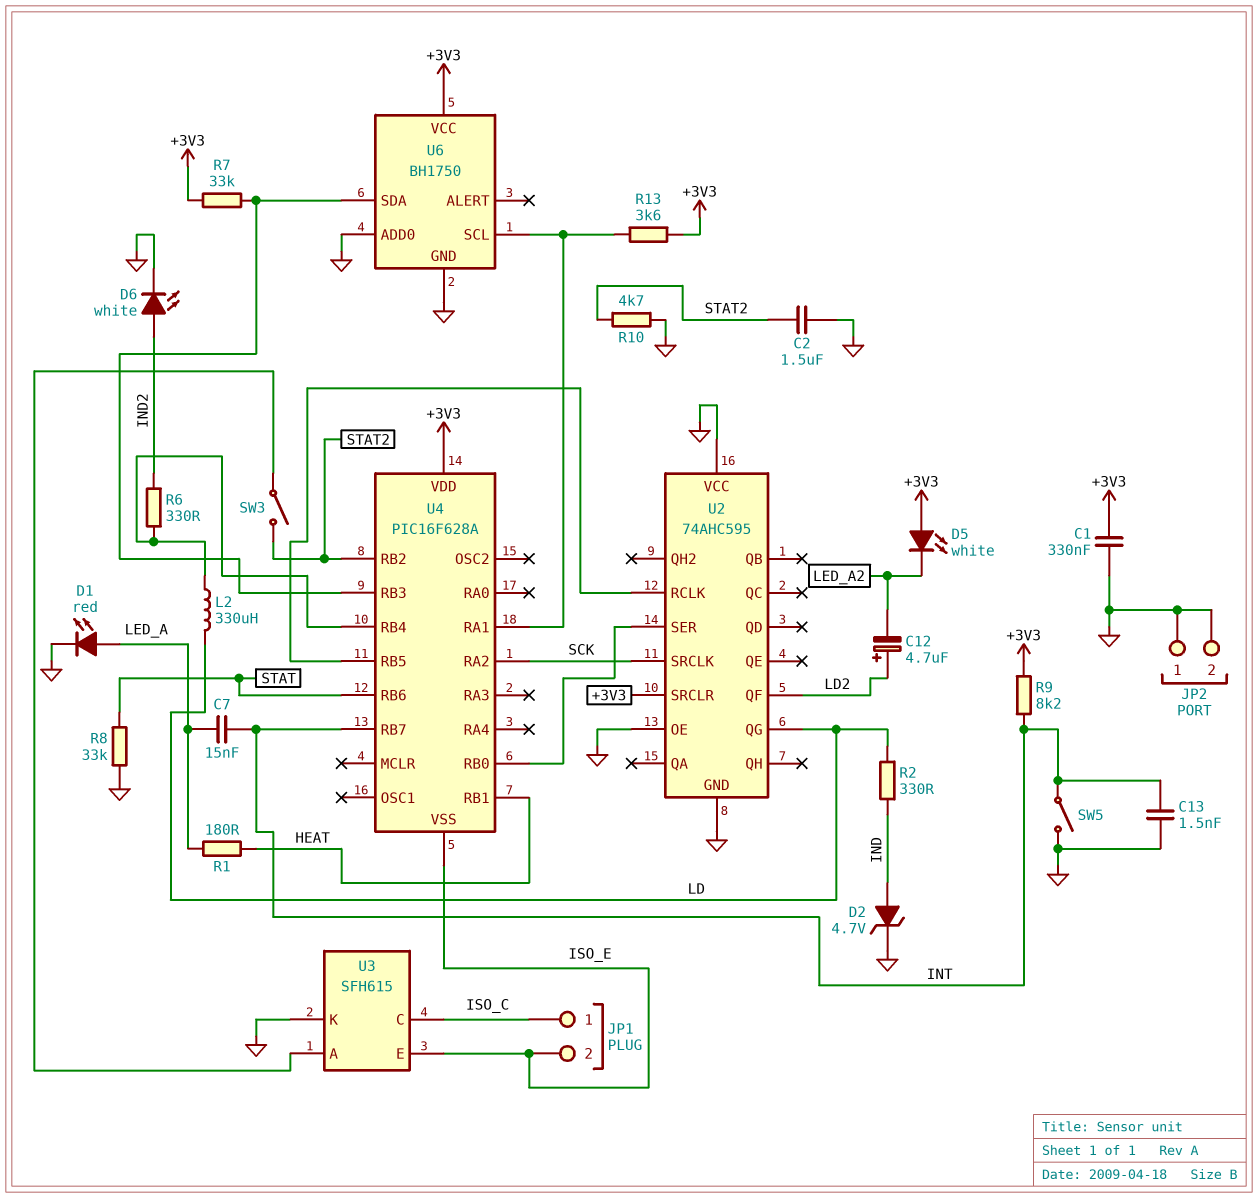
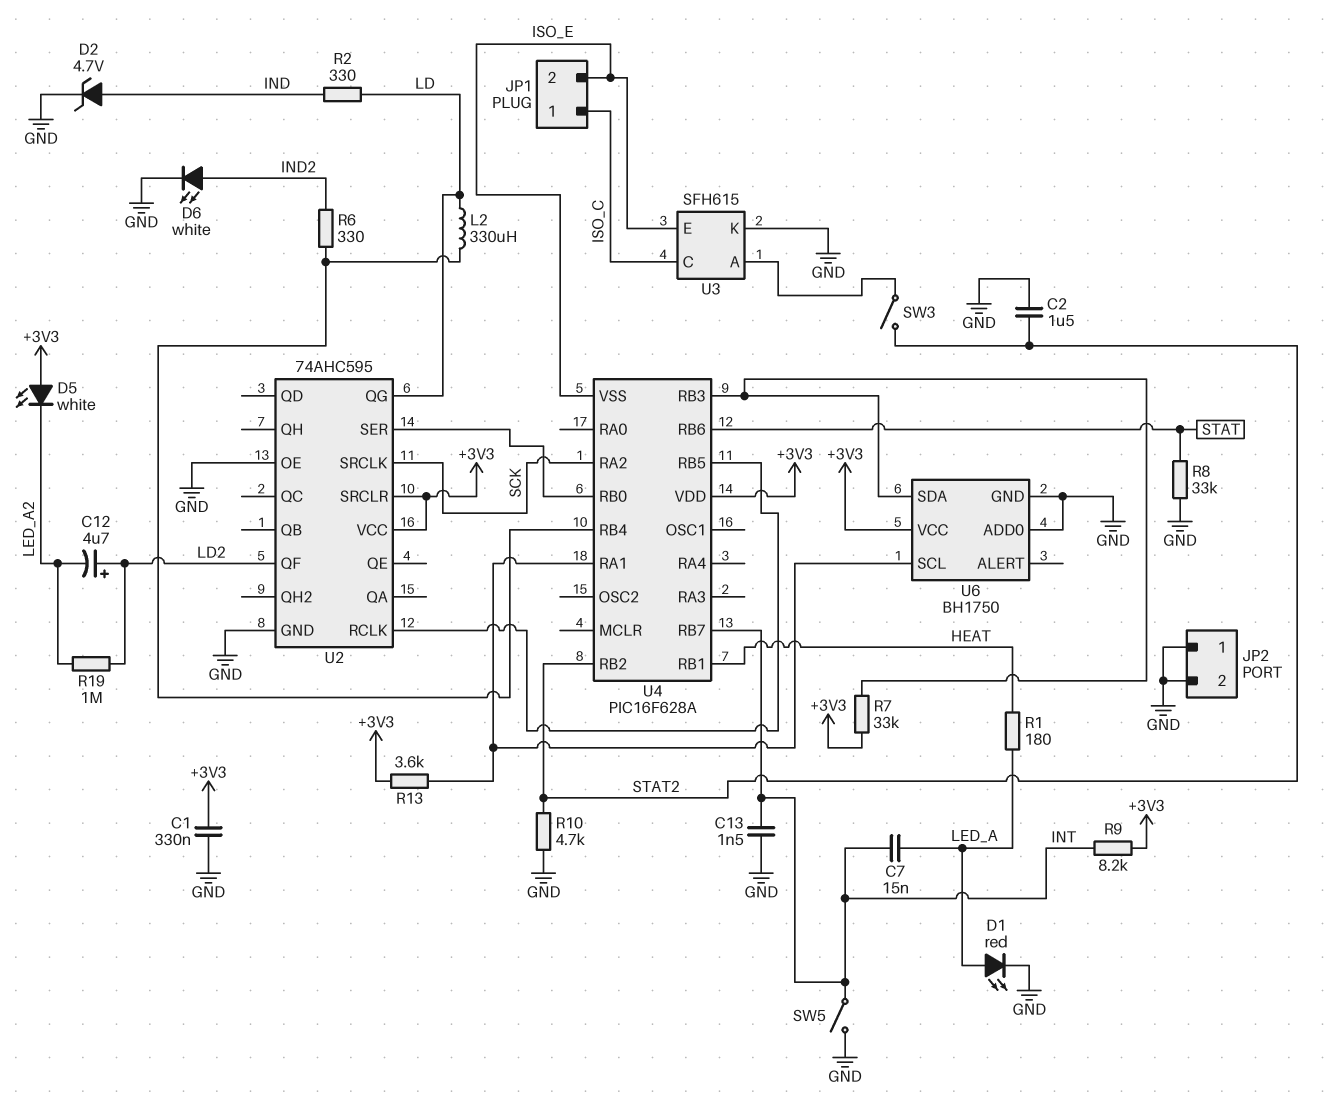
R19: none -> 1M (LD2, LED_A2)
U2 pin VCC: GND -> +3V3

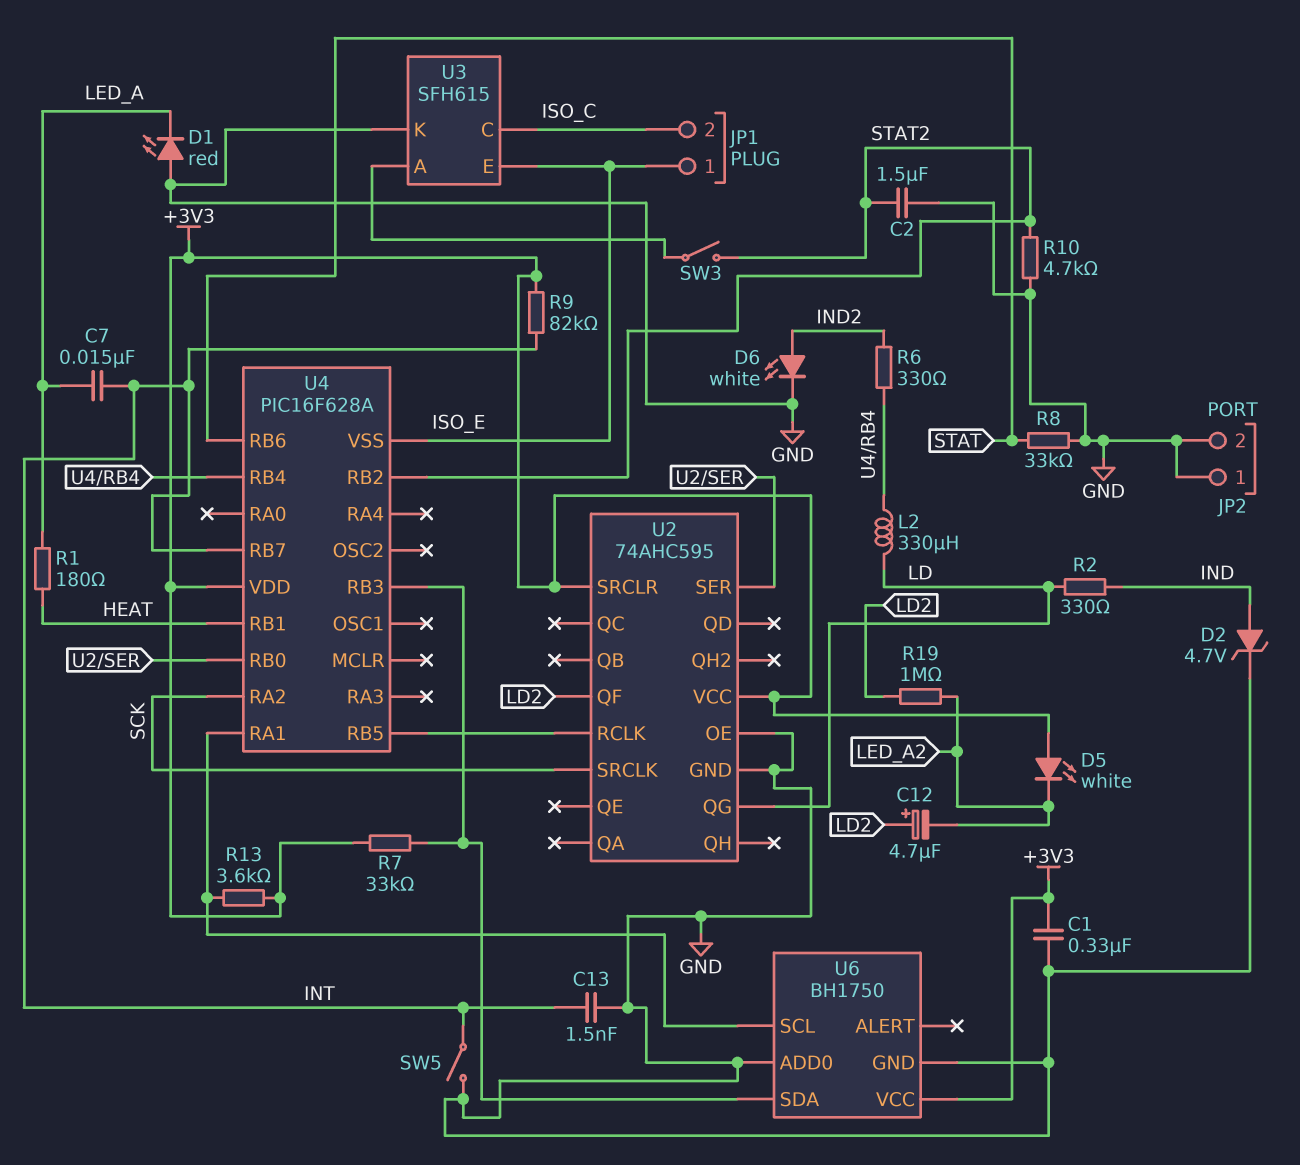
D1: LED red (A LED_A, K GND) -> LED red (A GND, K LED_A)
JP1 pin 1: ISO_C -> ISO_E
JP1 pin 2: ISO_E -> ISO_C
R9: 8.2k (+3V3, INT) -> 82k (+3V3, INT)

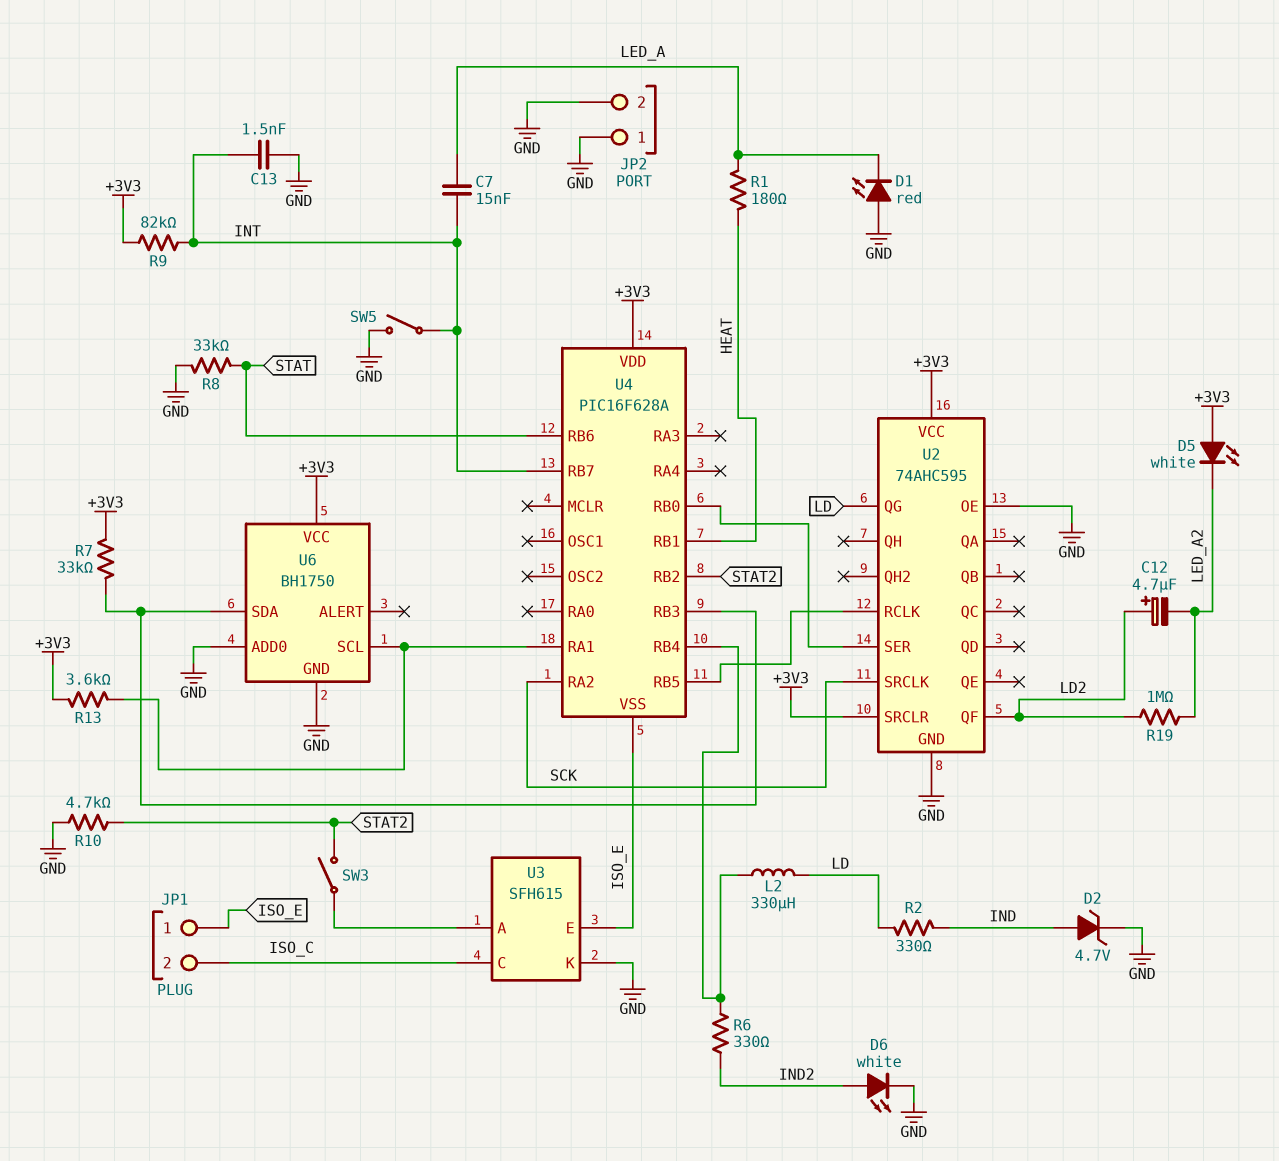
C1: 330nF (+3V3, GND) -> none
C2: 1.5uF (GND, STAT2) -> none

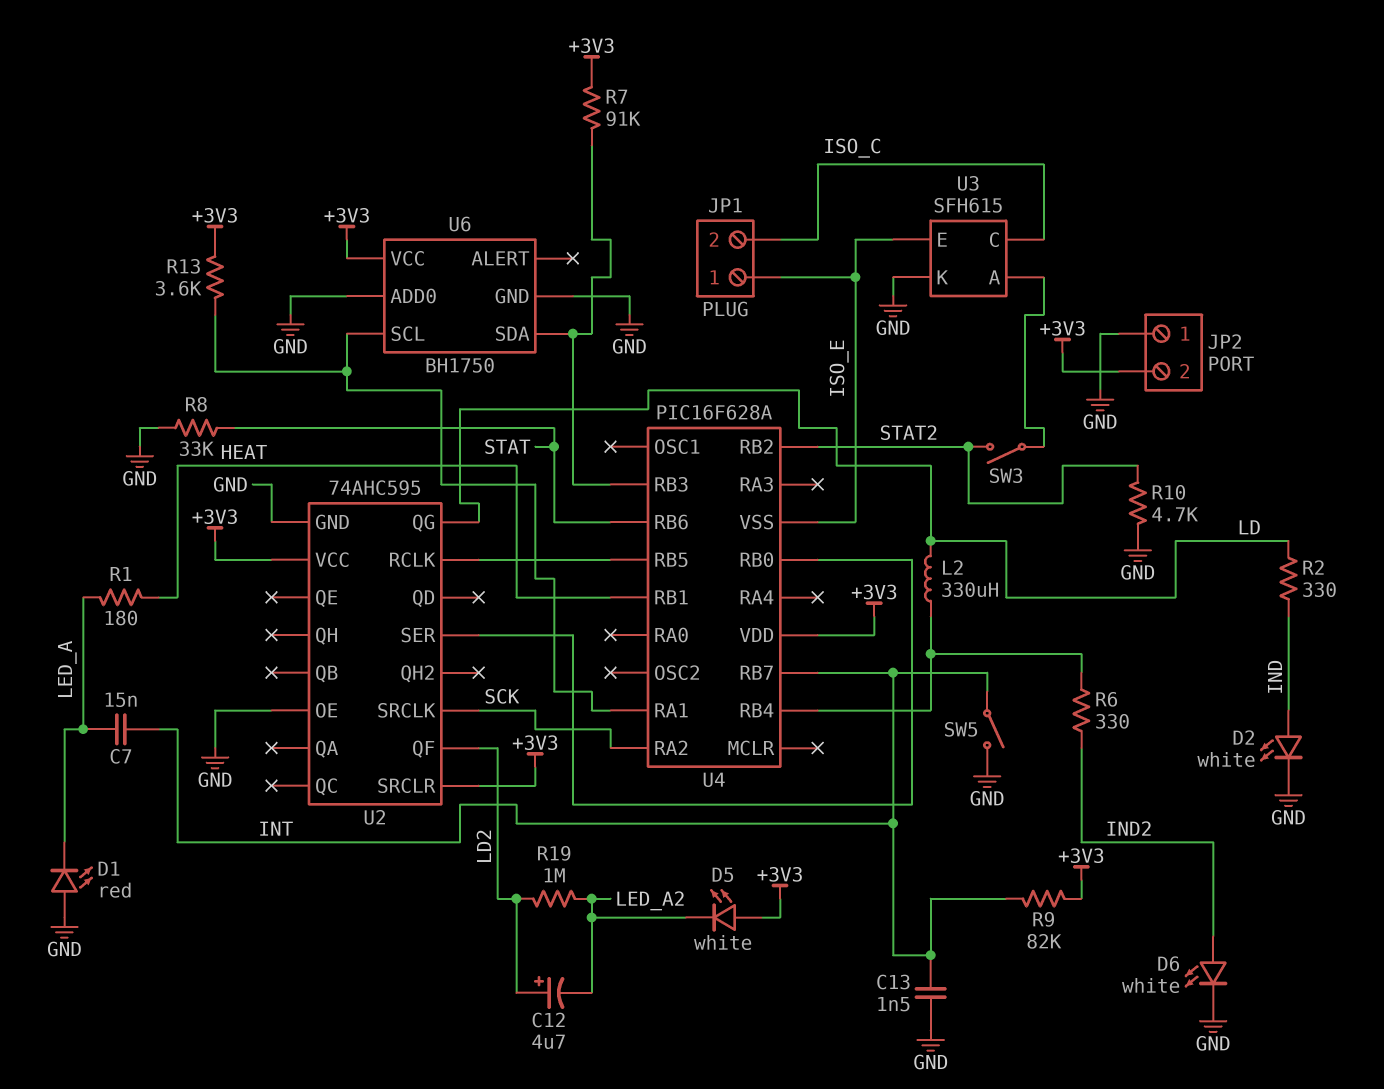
D2: zener 4.7V (A IND, K GND) -> LED white (A IND, K GND)
JP2 pin 2: GND -> +3V3
R7: 33k (+3V3, U4/RB3) -> 91k (+3V3, U4/RB3)

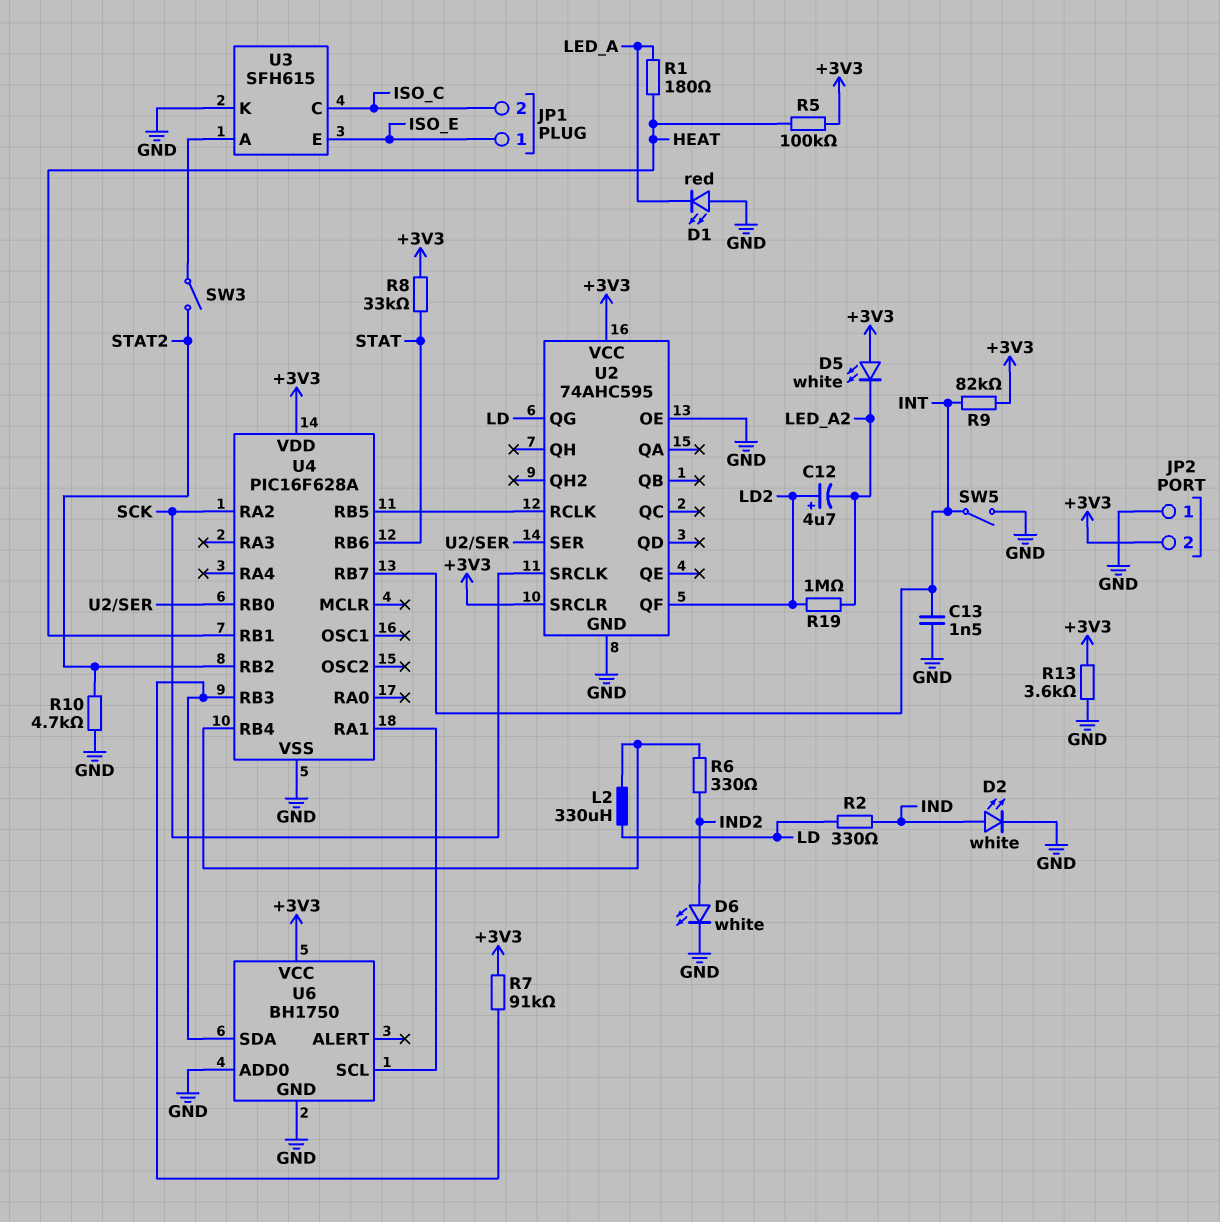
C7: 15nF (INT, LED_A) -> none
R5: none -> 100k (+3V3, HEAT)
R8: 33k (GND, STAT) -> 33k (+3V3, STAT)
R13: 3.6k (+3V3, U4/RA1) -> 3.6k (+3V3, GND)
U4 pin VSS: ISO_E -> GND

